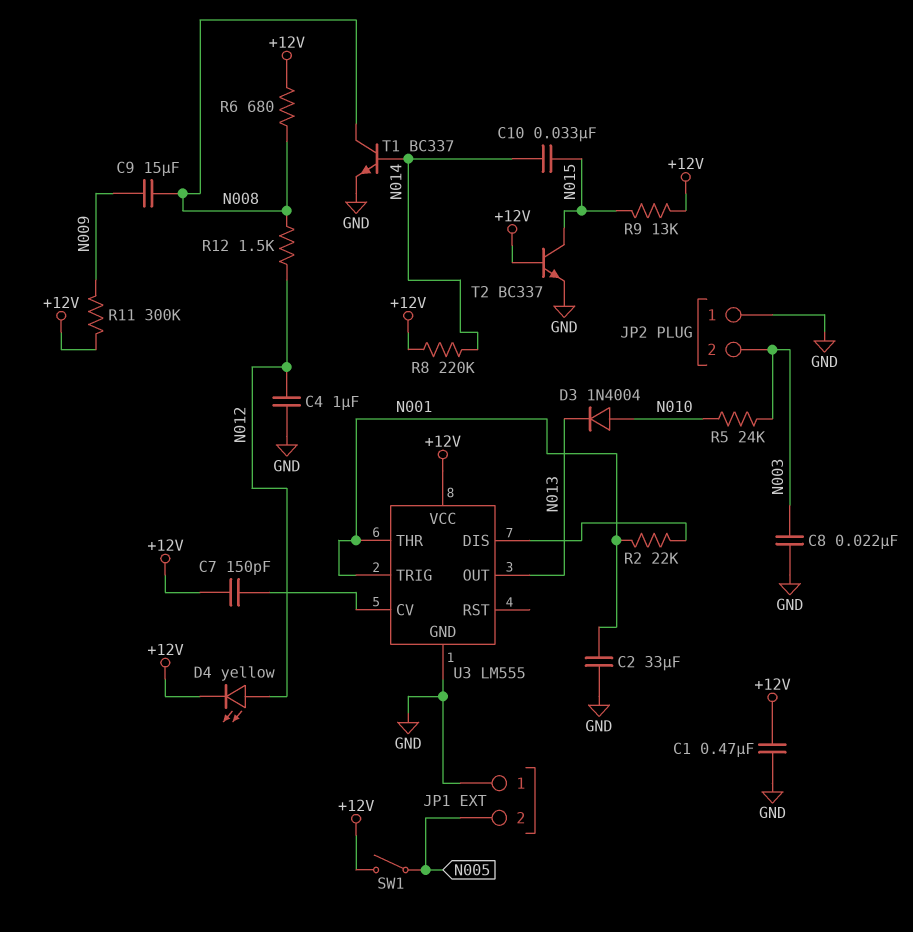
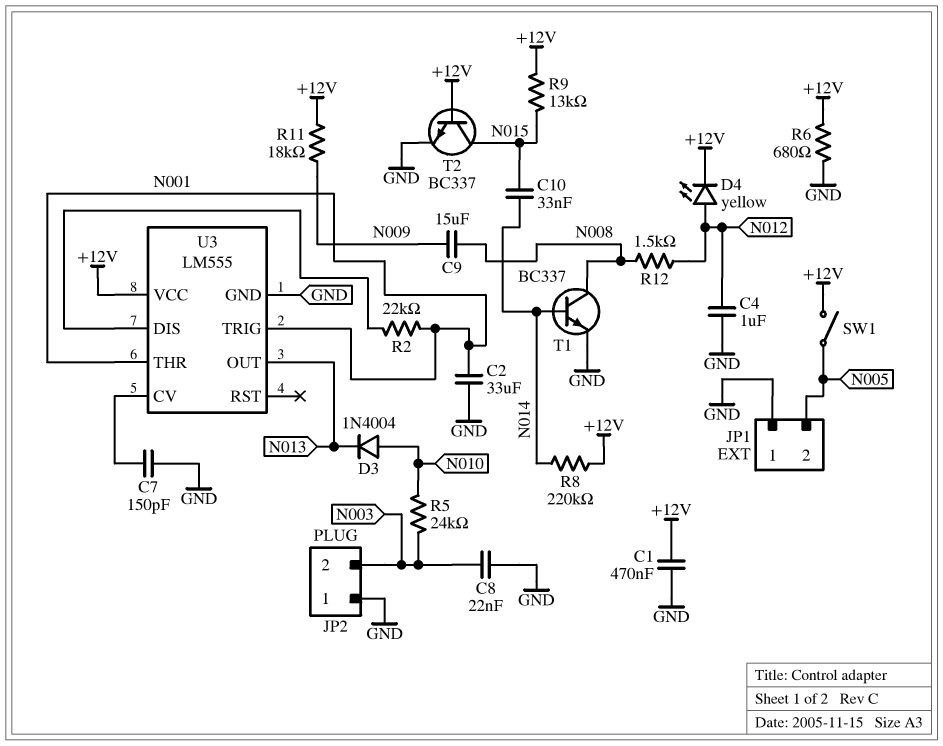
C7: 150pF (+12V, U3/CV) -> 150pF (GND, U3/CV)
R6: 680 (+12V, N008) -> 680 (+12V, GND)
R11: 300k (+12V, N009) -> 18k (+12V, N009)

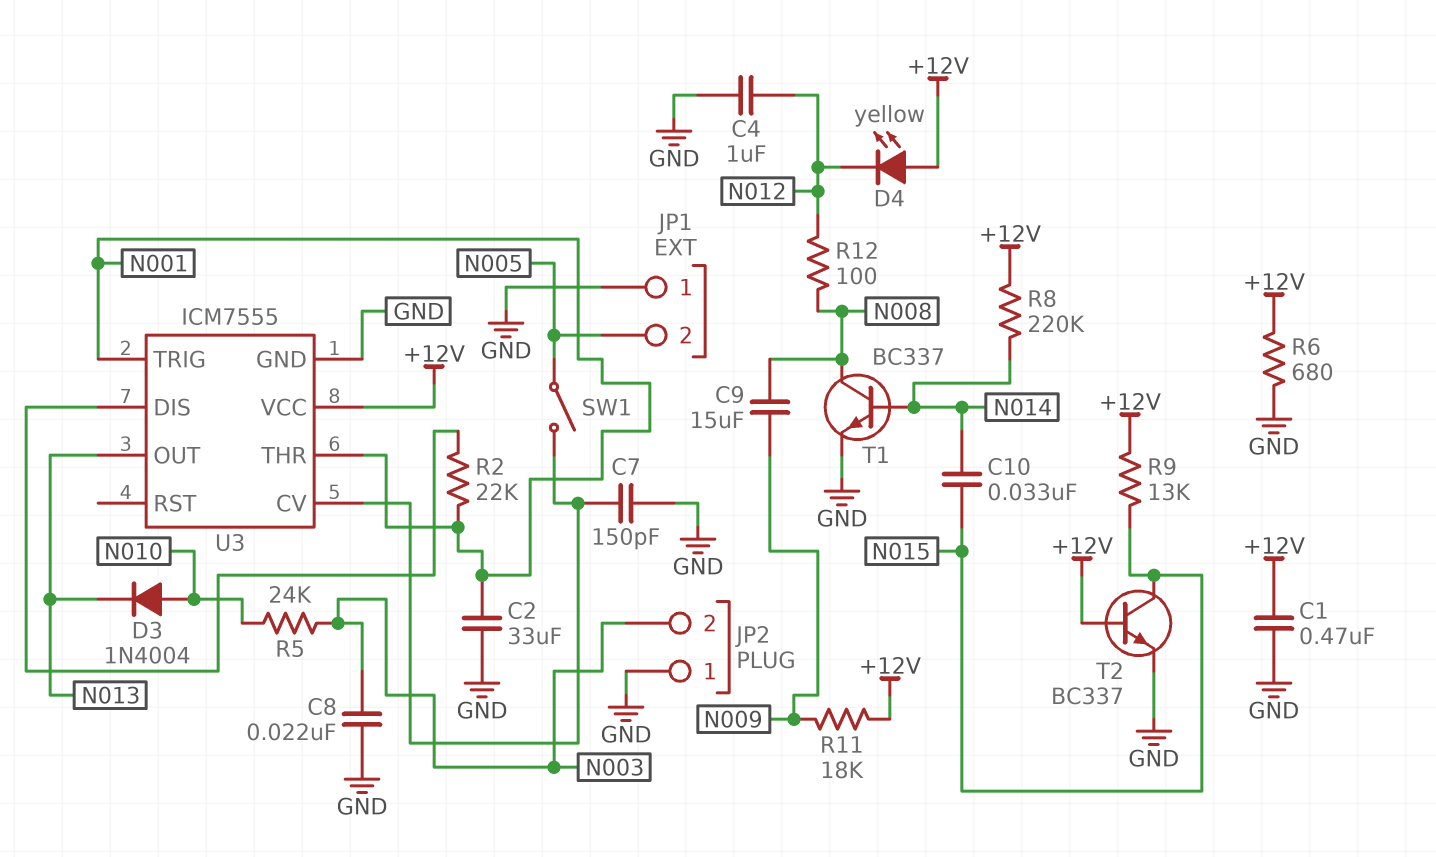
D4: LED yellow (A N012, K +12V) -> LED yellow (A +12V, K N012)
R12: 1.5k (N008, N012) -> 100 (N008, N012)
SW1: switch (+12V, N005) -> switch (N005, U3/CV)
U3: LM555 -> ICM7555

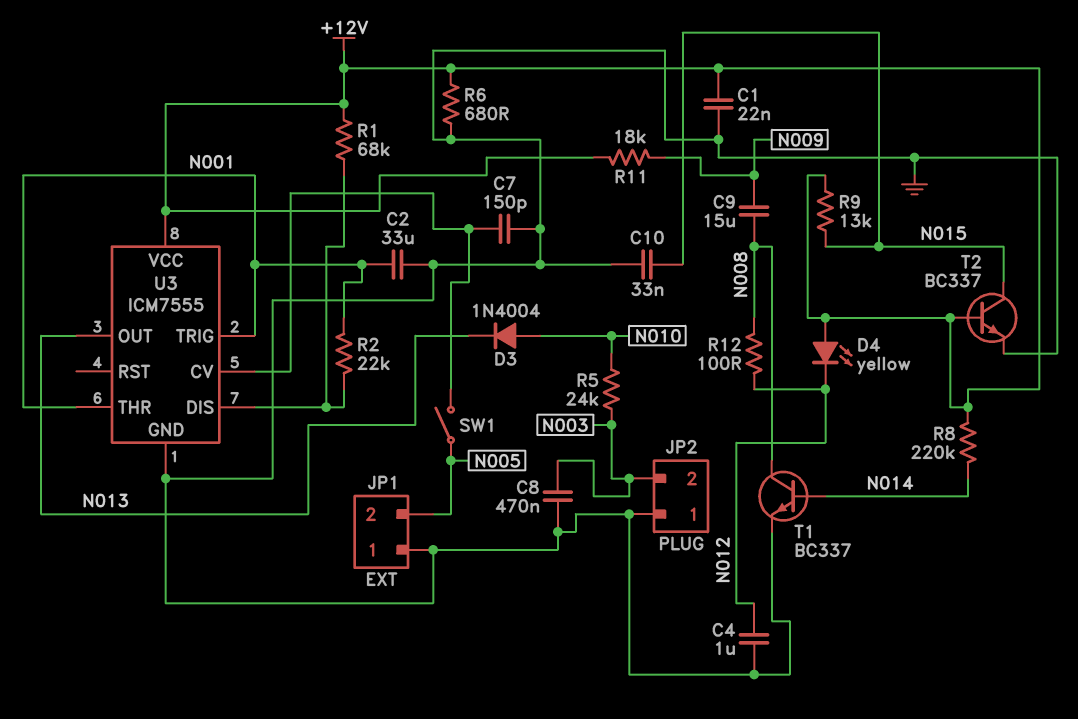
C1: 470nF (+12V, GND) -> 22nF (+12V, GND)
C8: 22nF (GND, N003) -> 470nF (GND, N003)
C10: 33nF (N014, N015) -> 33nF (GND, N015)
R1: none -> 68k (+12V, U3/DIS)

